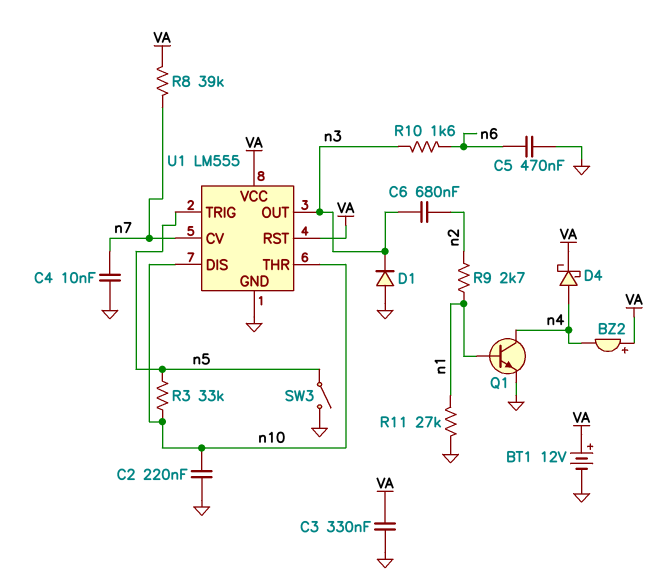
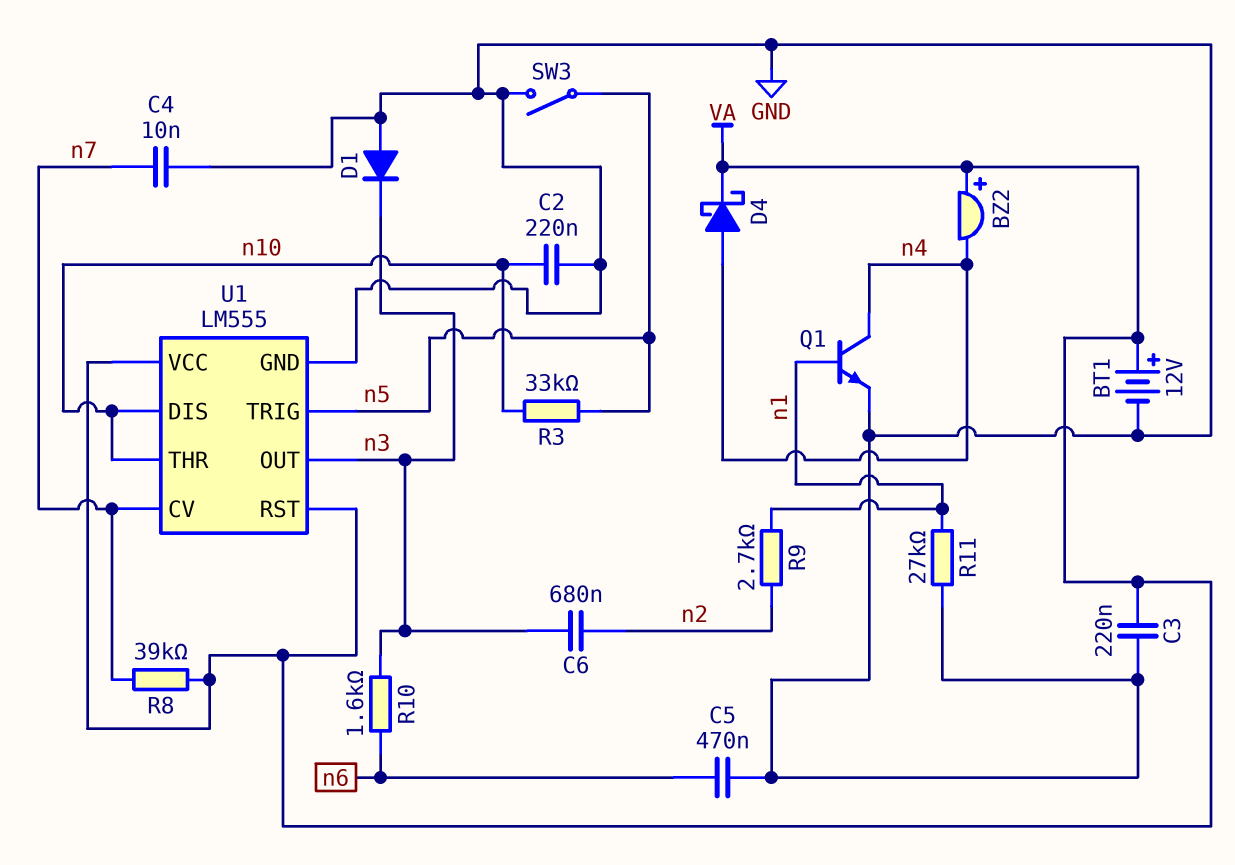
C3: 330nF (GND, VA) -> 220nF (GND, VA)

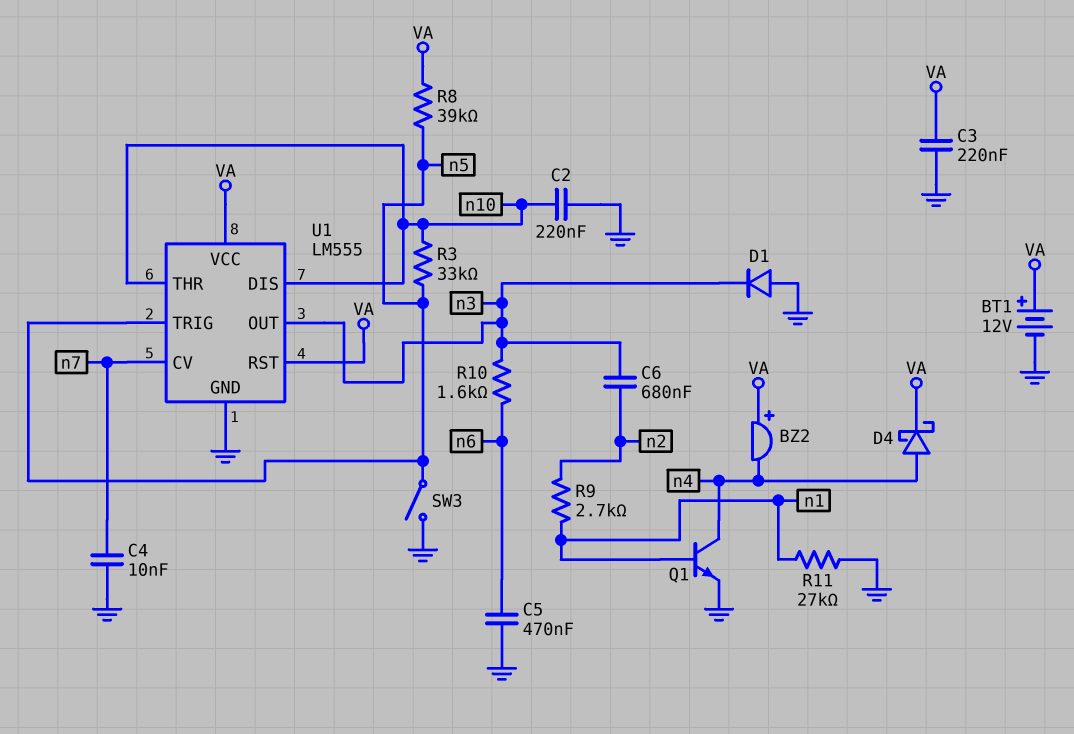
R8: 39k (VA, n7) -> 39k (VA, n5)

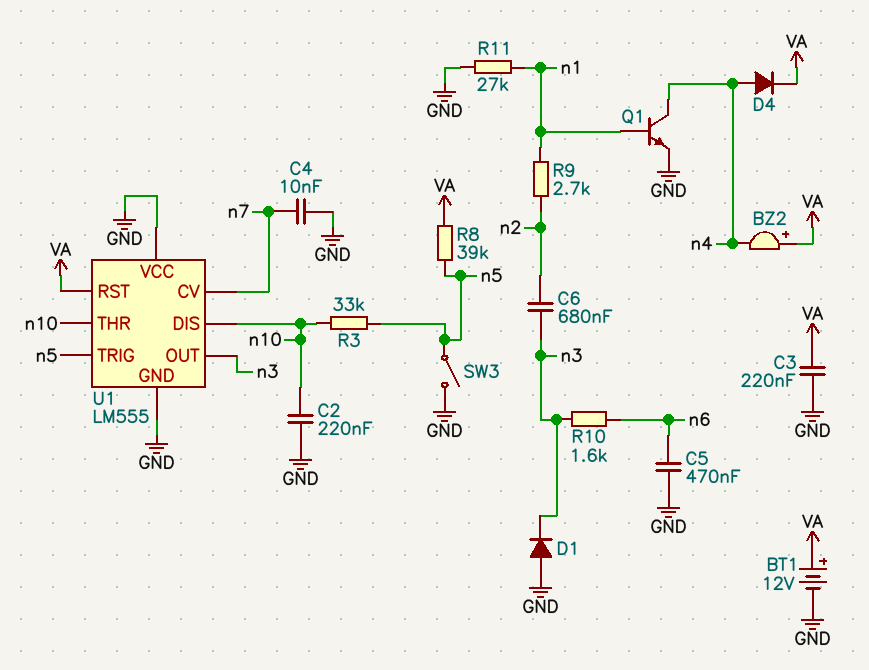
D4: schottky (A n4, K VA) -> diode (A n4, K VA)
U1 pin VCC: VA -> GND

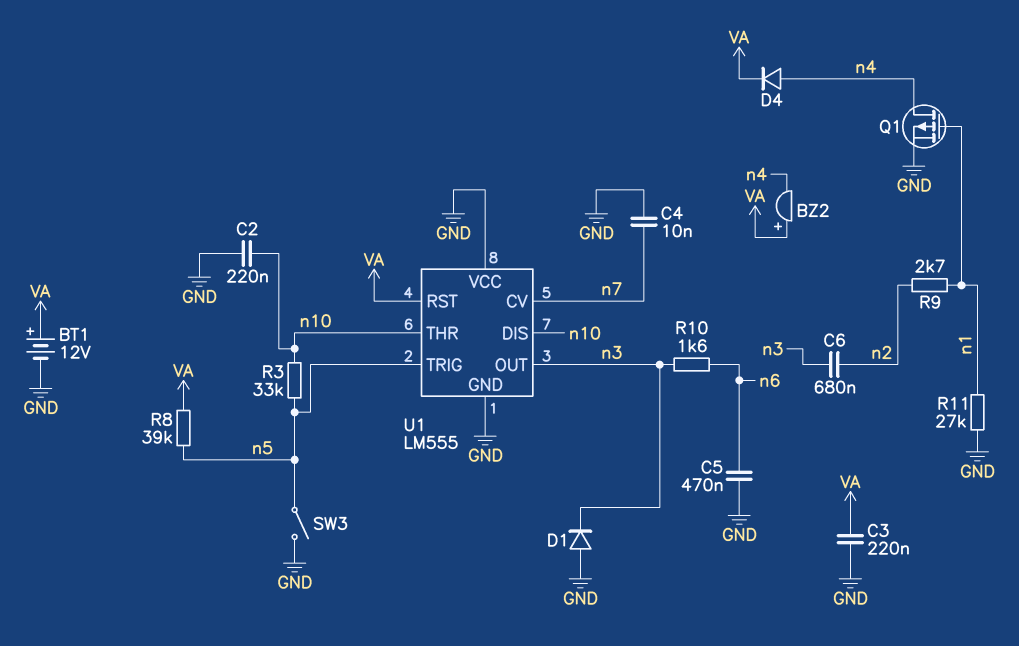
Q1: NPN (B n1, C n4, E GND) -> PMOS (G n1, D n4, S GND)

